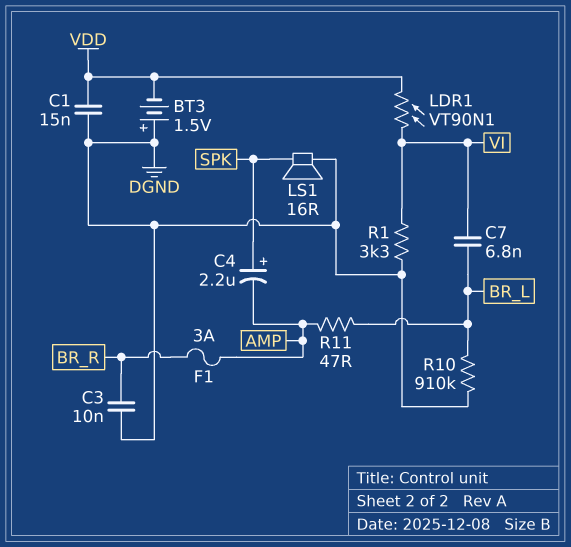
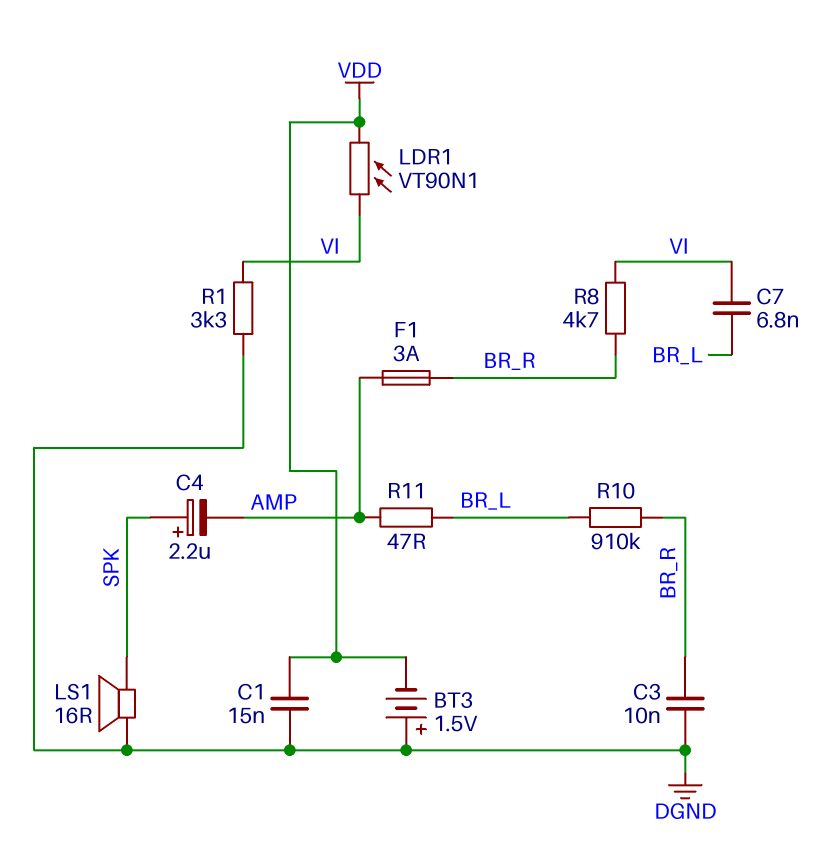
R8: none -> 4.7k (BR_R, VI)
R10: 910k (BR_L, DGND) -> 910k (BR_L, BR_R)

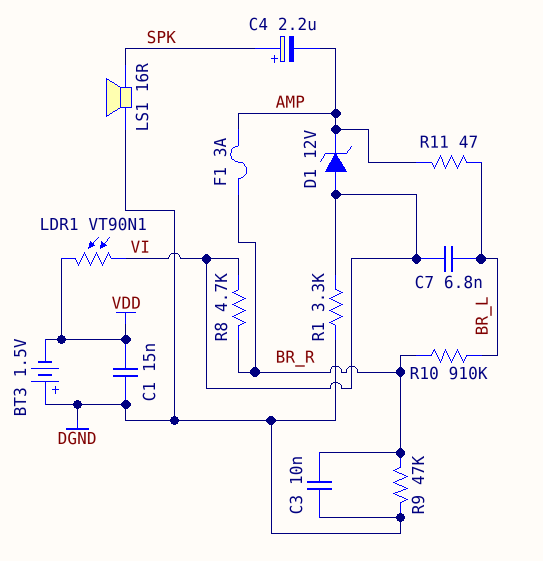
D1: none -> zener 12V (A VI, K AMP)
R9: none -> 47k (BR_R, DGND)

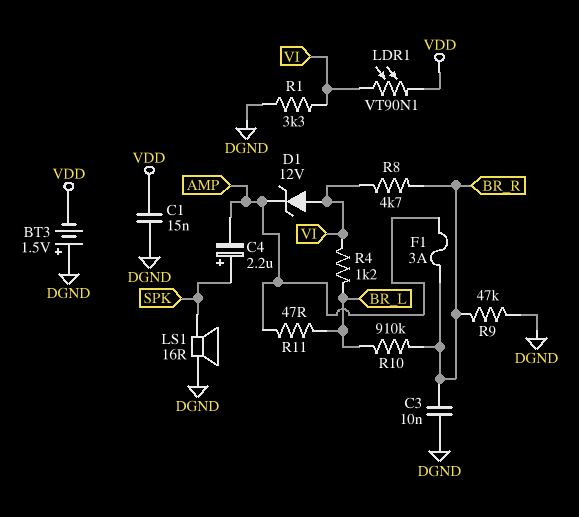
C7: 6.8nF (BR_L, VI) -> none
R4: none -> 1.2k (BR_L, VI)

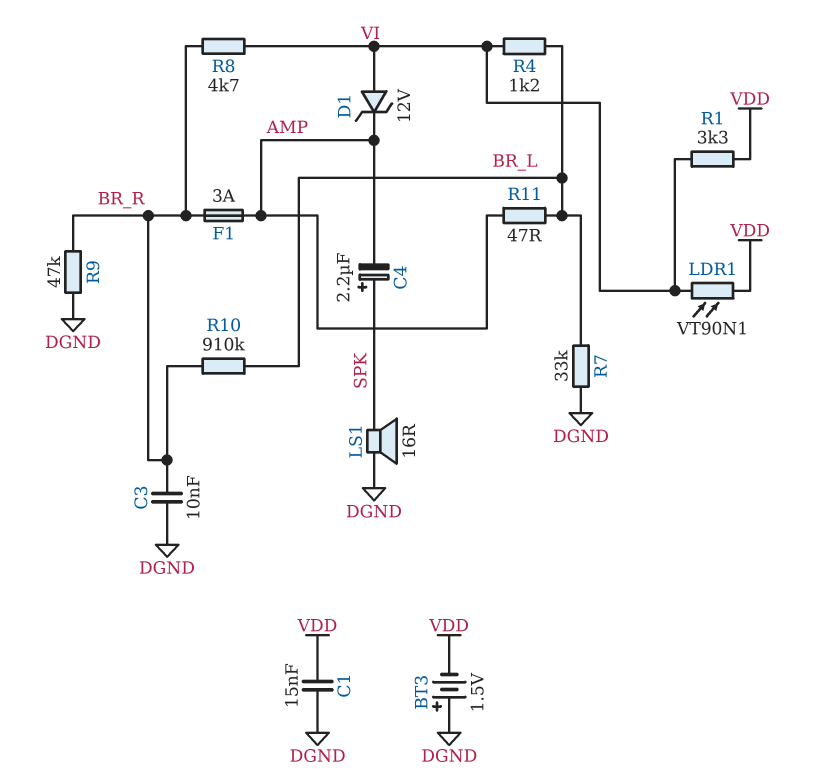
R1: 3.3k (DGND, VI) -> 3.3k (VDD, VI)
R7: none -> 33k (BR_L, DGND)

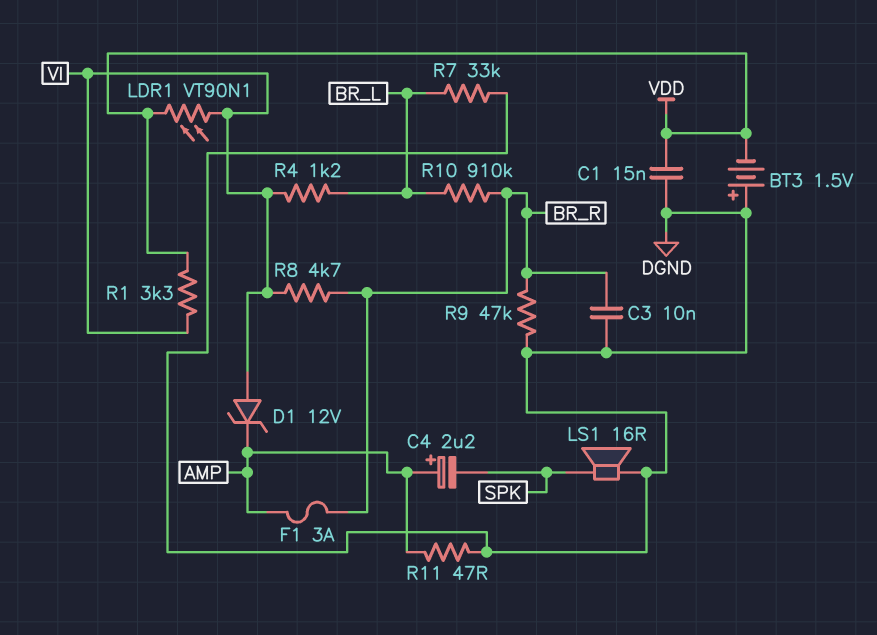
C4: 2.2uF (plus SPK, minus AMP) -> 2.2uF (plus AMP, minus SPK)
R11: 47 (AMP, BR_L) -> 47 (AMP, DGND)

